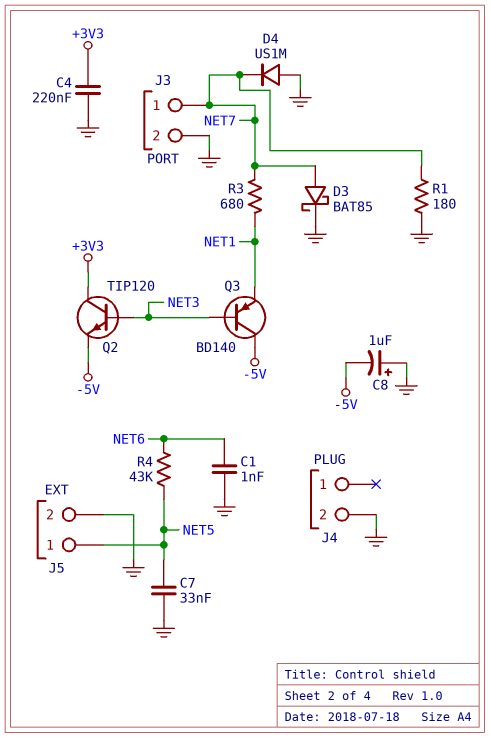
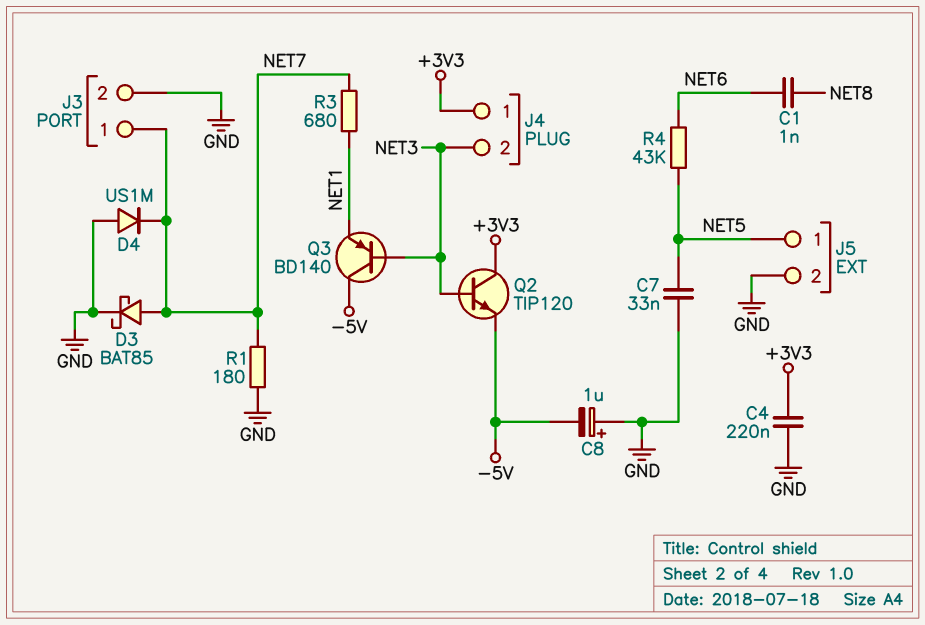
C1: 1nF (GND, NET6) -> 1nF (NET6, NET8)
J4 pin 1: none -> +3V3
J4 pin 2: GND -> NET3

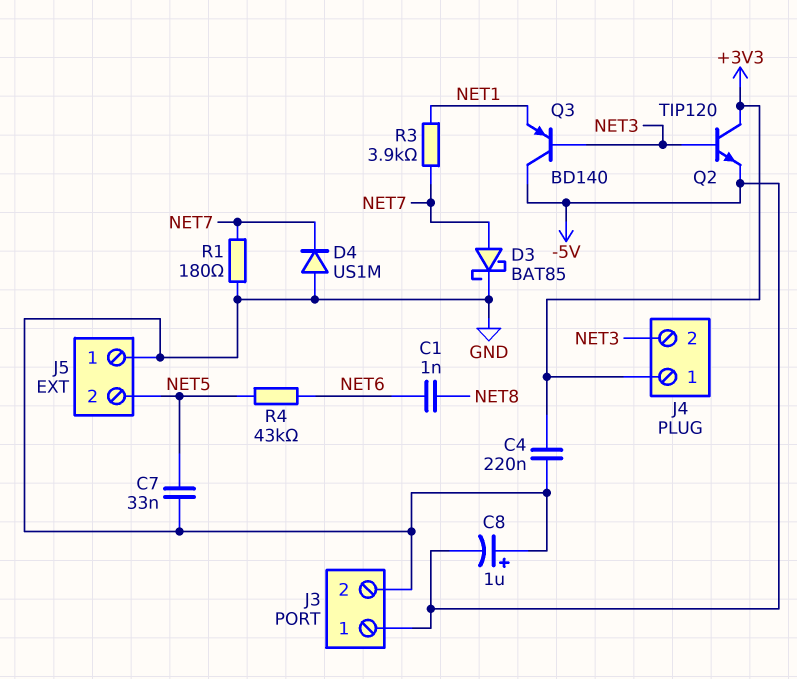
J3 pin 1: NET7 -> -5V
J5 pin 1: NET5 -> GND
J5 pin 2: GND -> NET5
R3: 680 (NET1, NET7) -> 3.9k (NET1, NET7)

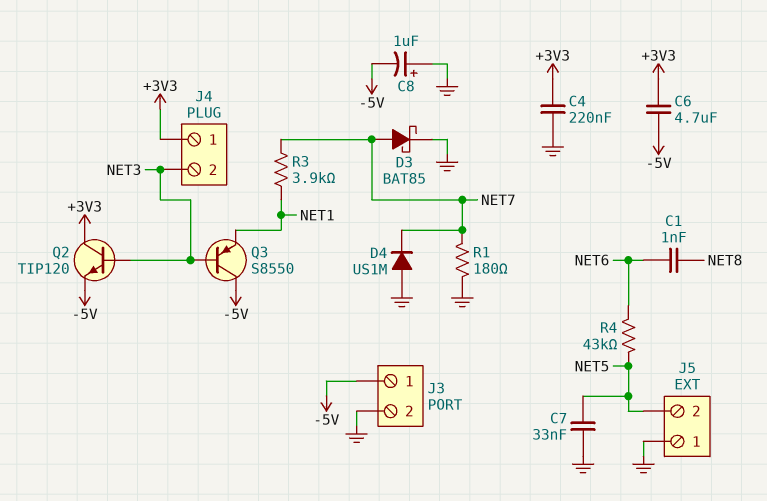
C6: none -> 4.7uF (+3V3, -5V)
Q3: PNP BD140 (B NET3, C -5V, E NET1) -> PNP S8550 (B NET3, C -5V, E NET1)

